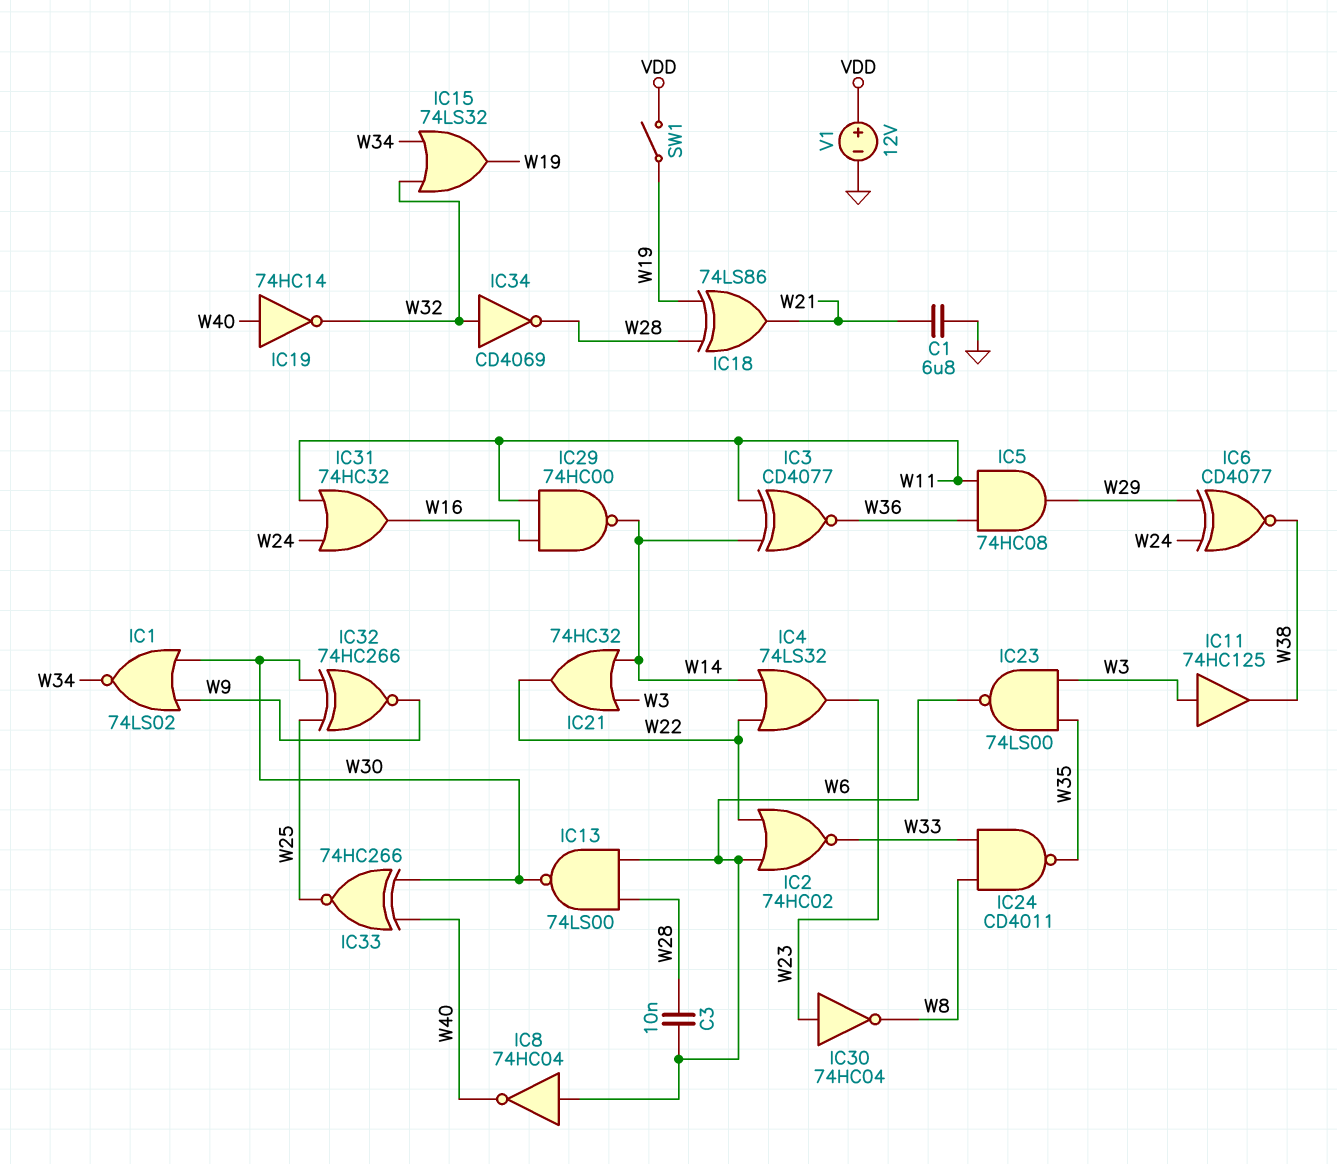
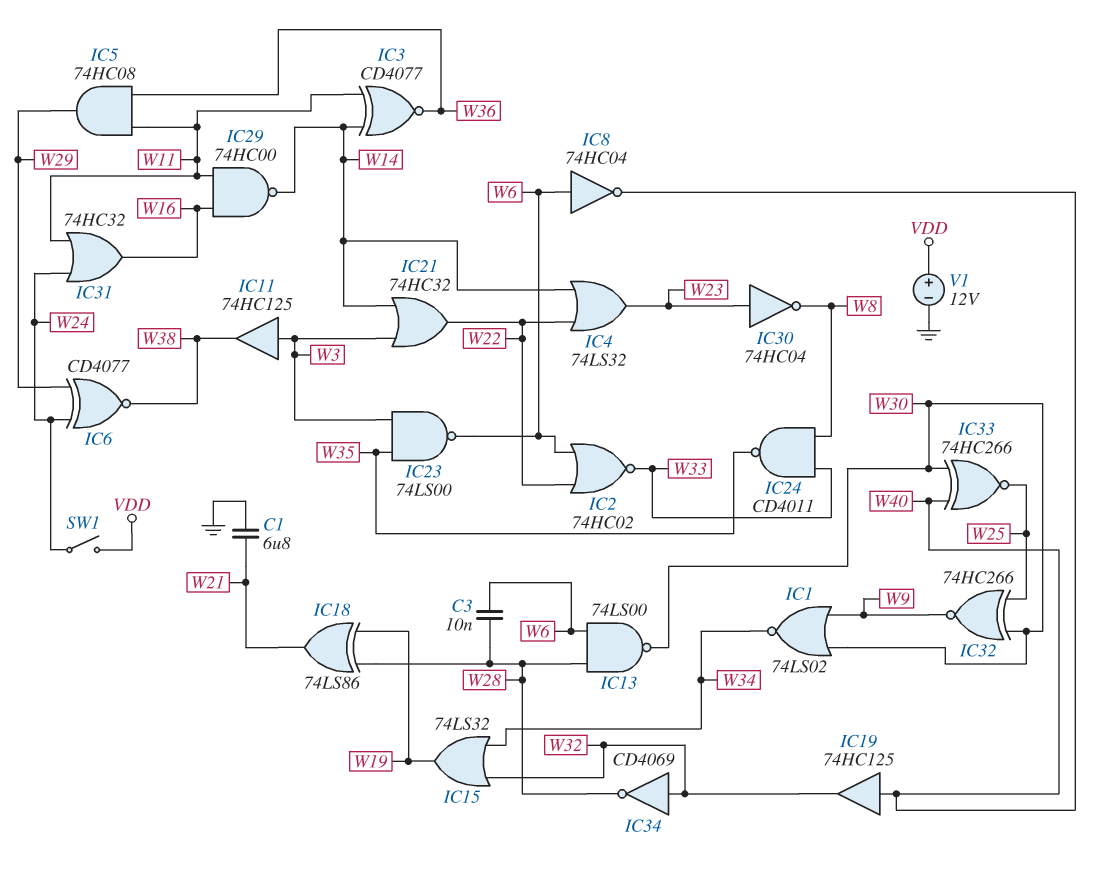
IC19: NOT 74HC14 (in W40, out W32) -> buffer 74HC125 (in W40, out W32)
SW1: switch (VDD, W19) -> switch (VDD, W24)

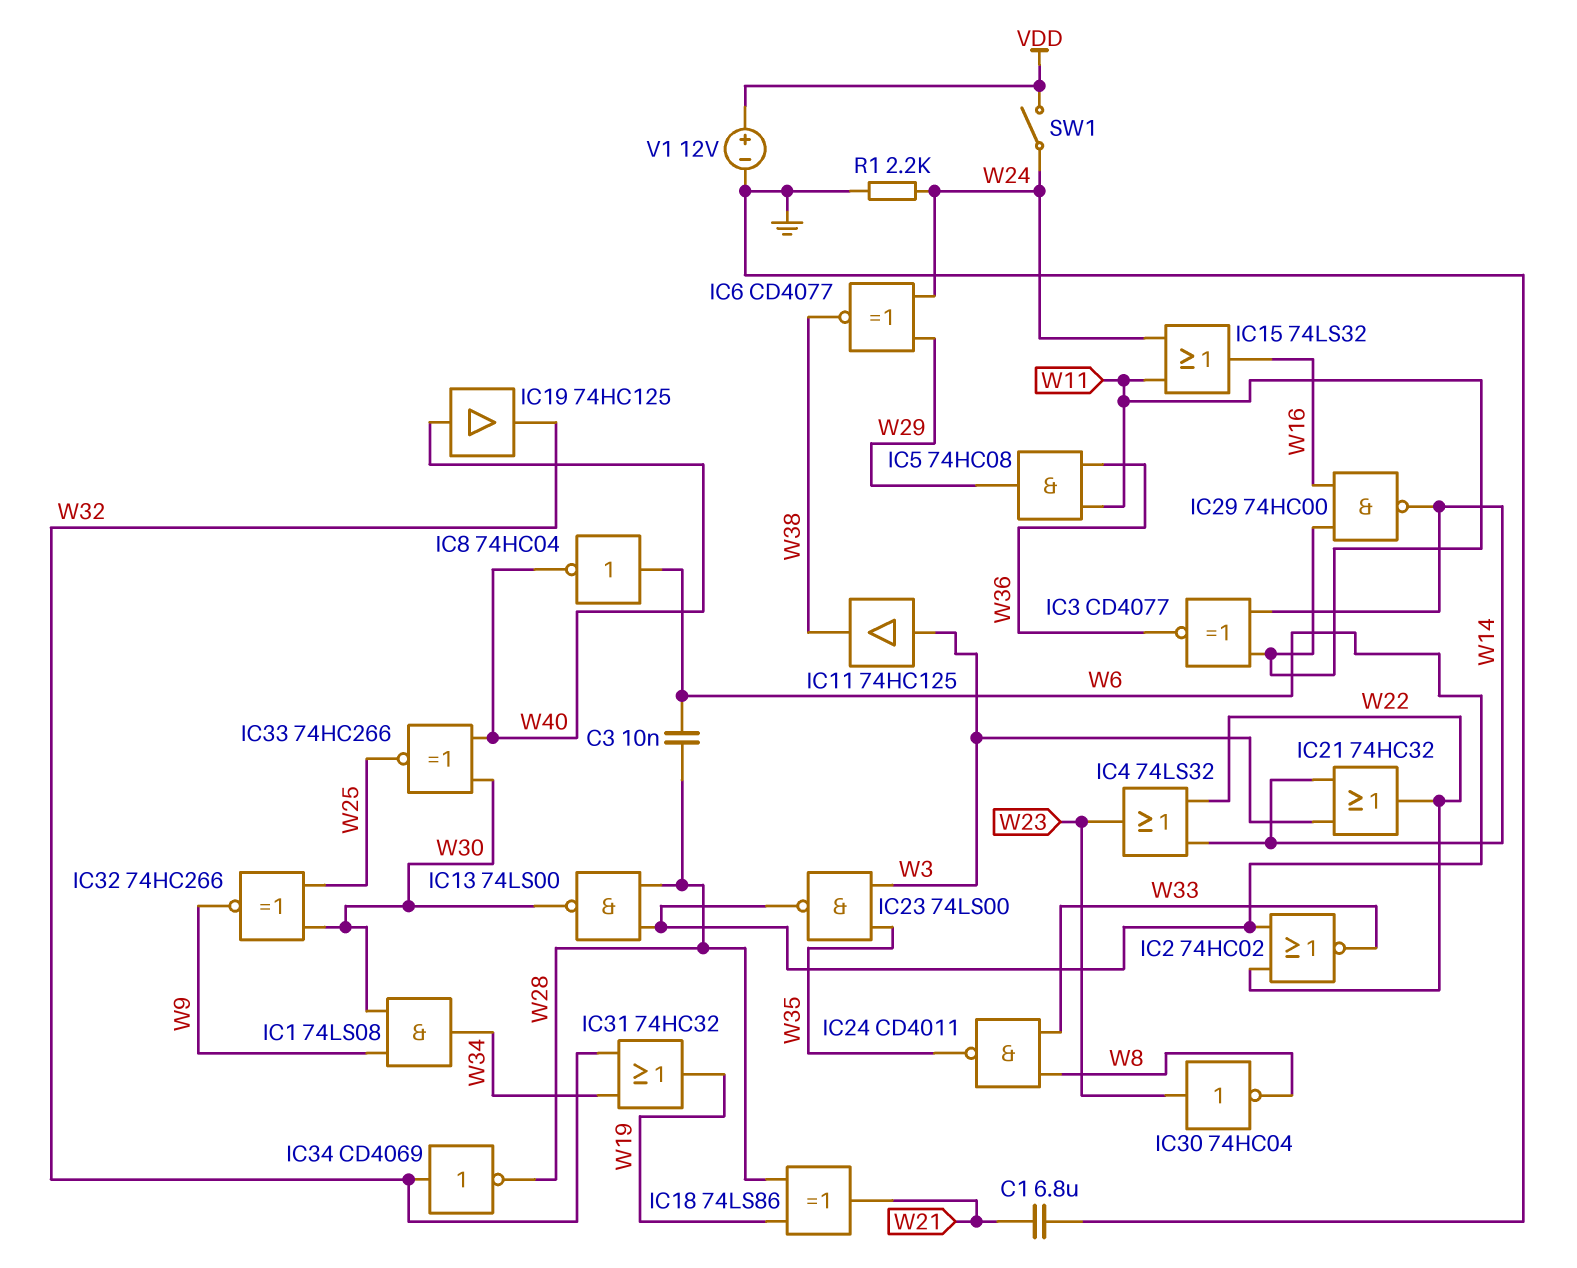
IC1: NOR 74LS02 (in W9, in W30, out W34) -> AND 74LS08 (in W9, in W30, out W34)
IC15: OR 74LS32 (in W32, in W34, out W19) -> OR 74LS32 (in W11, in W24, out W16)
IC31: OR 74HC32 (in W11, in W24, out W16) -> OR 74HC32 (in W32, in W34, out W19)
R1: none -> 2.2k (GND, W24)

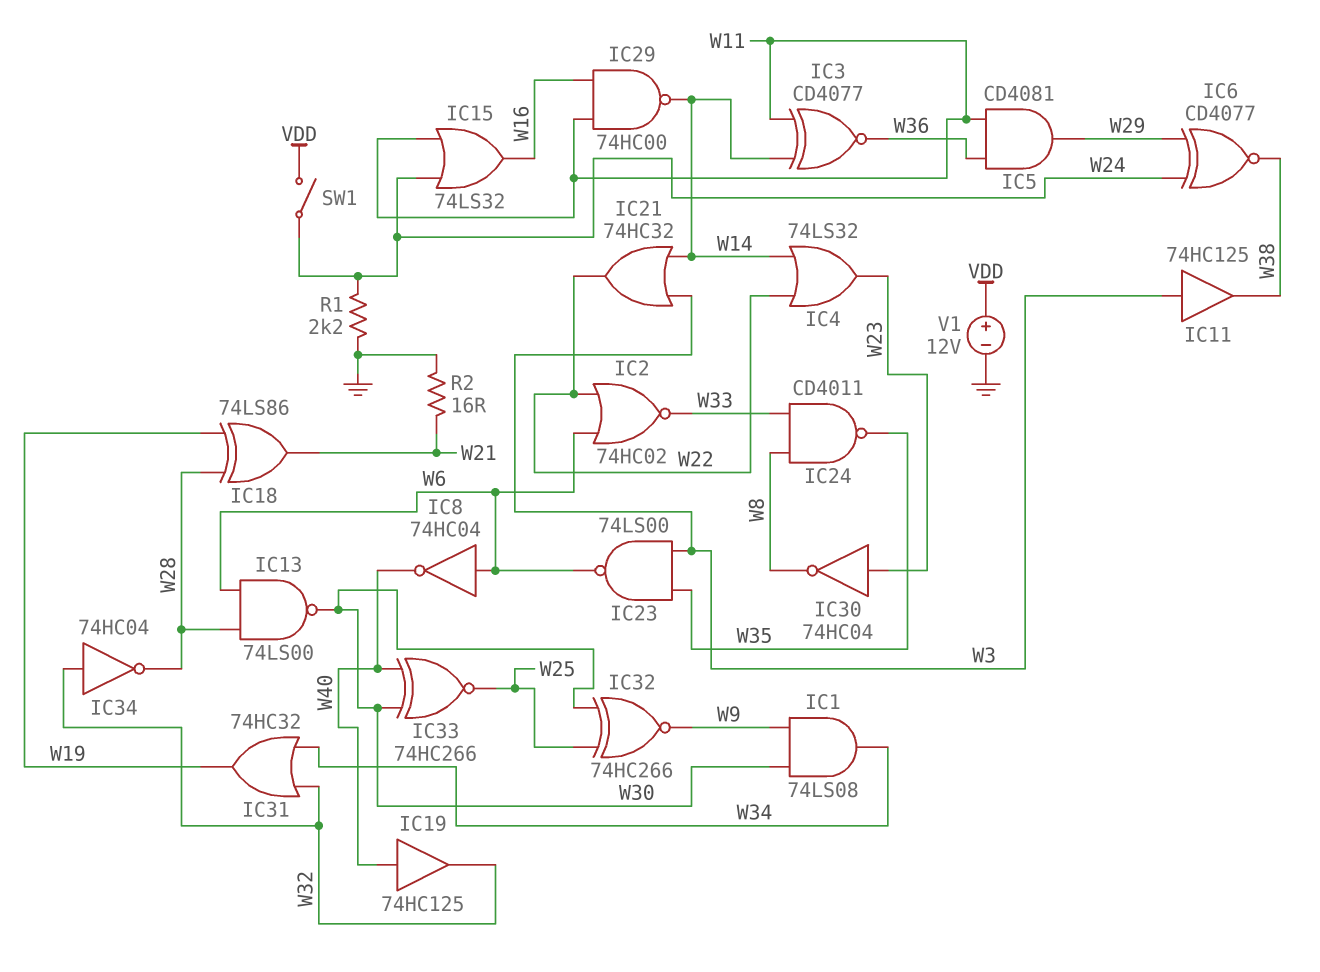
C1: 6.8uF (GND, W21) -> none
C3: 10nF (W6, W28) -> none
IC5: AND 74HC08 (in W11, in W36, out W29) -> AND CD4081 (in W11, in W36, out W29)
IC34: NOT CD4069 (in W32, out W28) -> NOT 74HC04 (in W32, out W28)
R2: none -> 16 (GND, W21)

